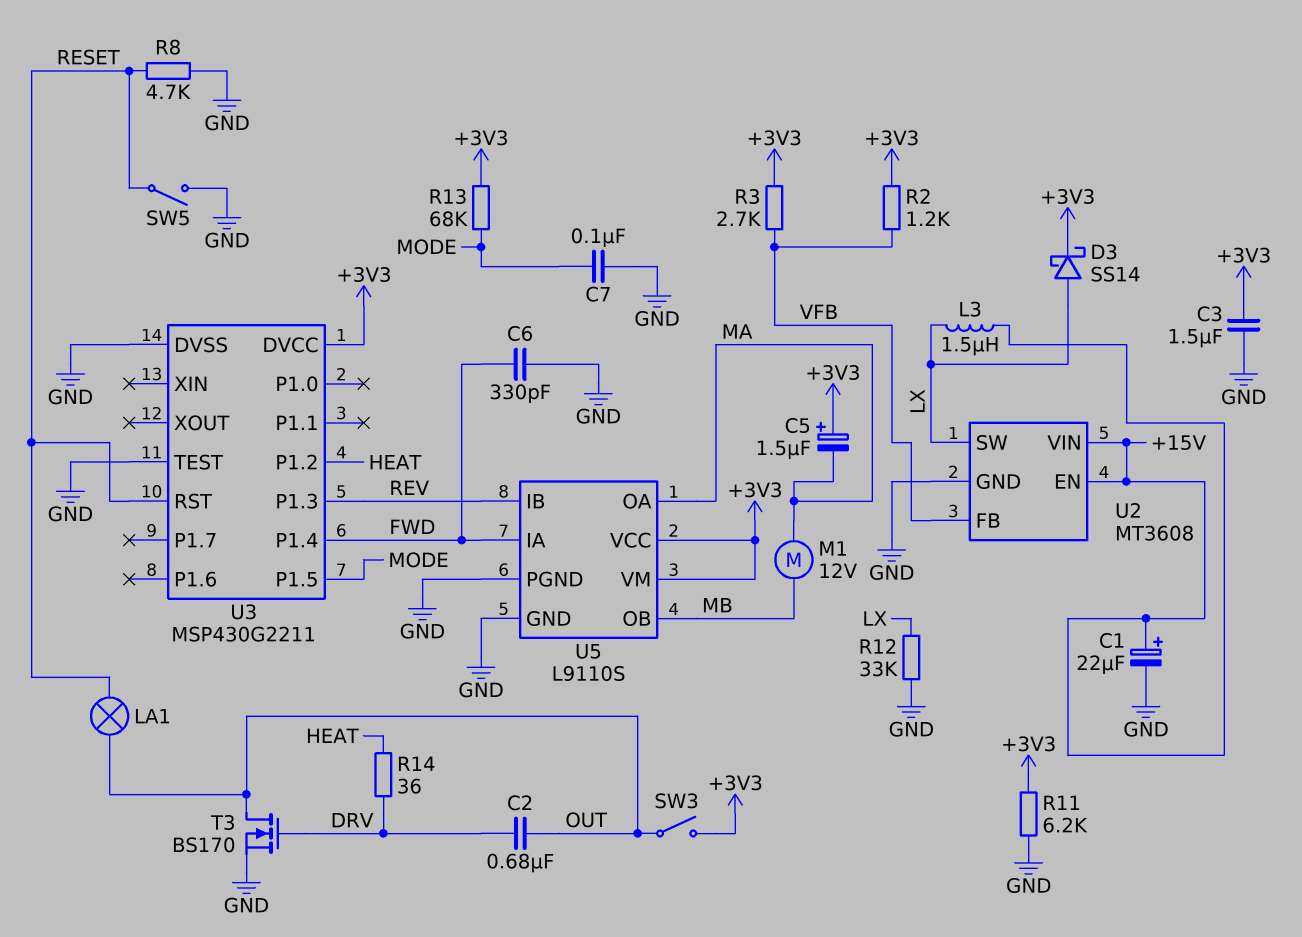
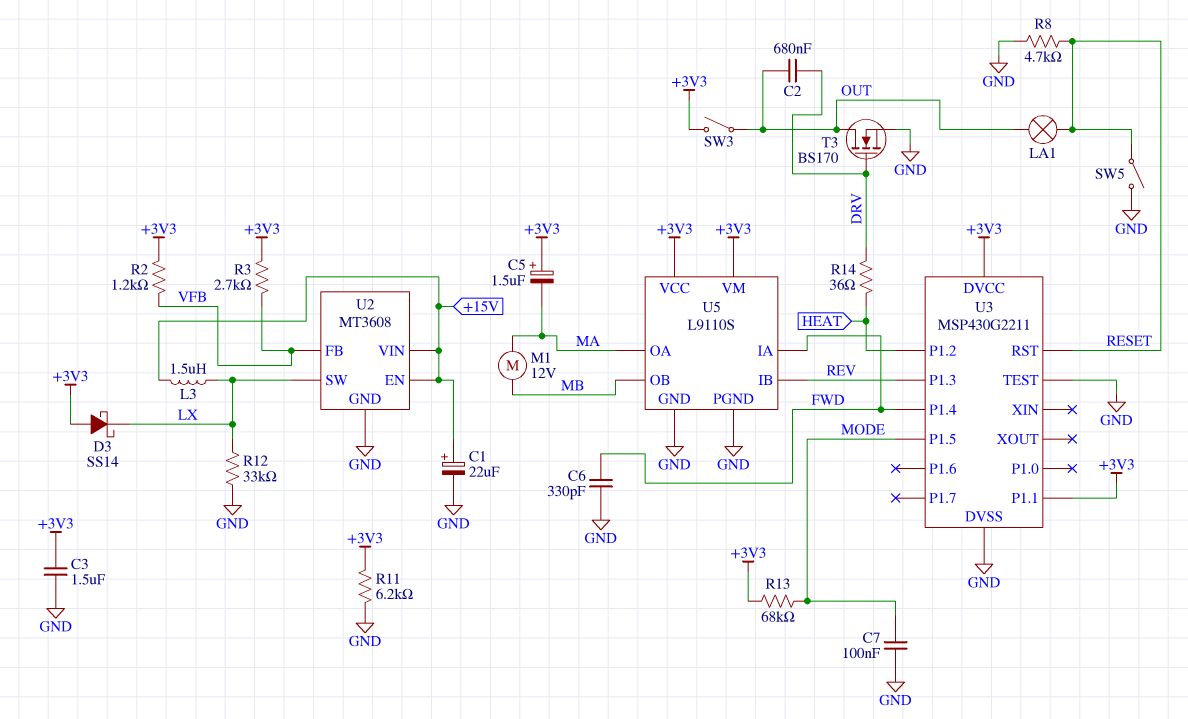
D3: schottky SS14 (A LX, K +3V3) -> schottky SS14 (A +3V3, K LX)
U3 pin P1.1: none -> +3V3

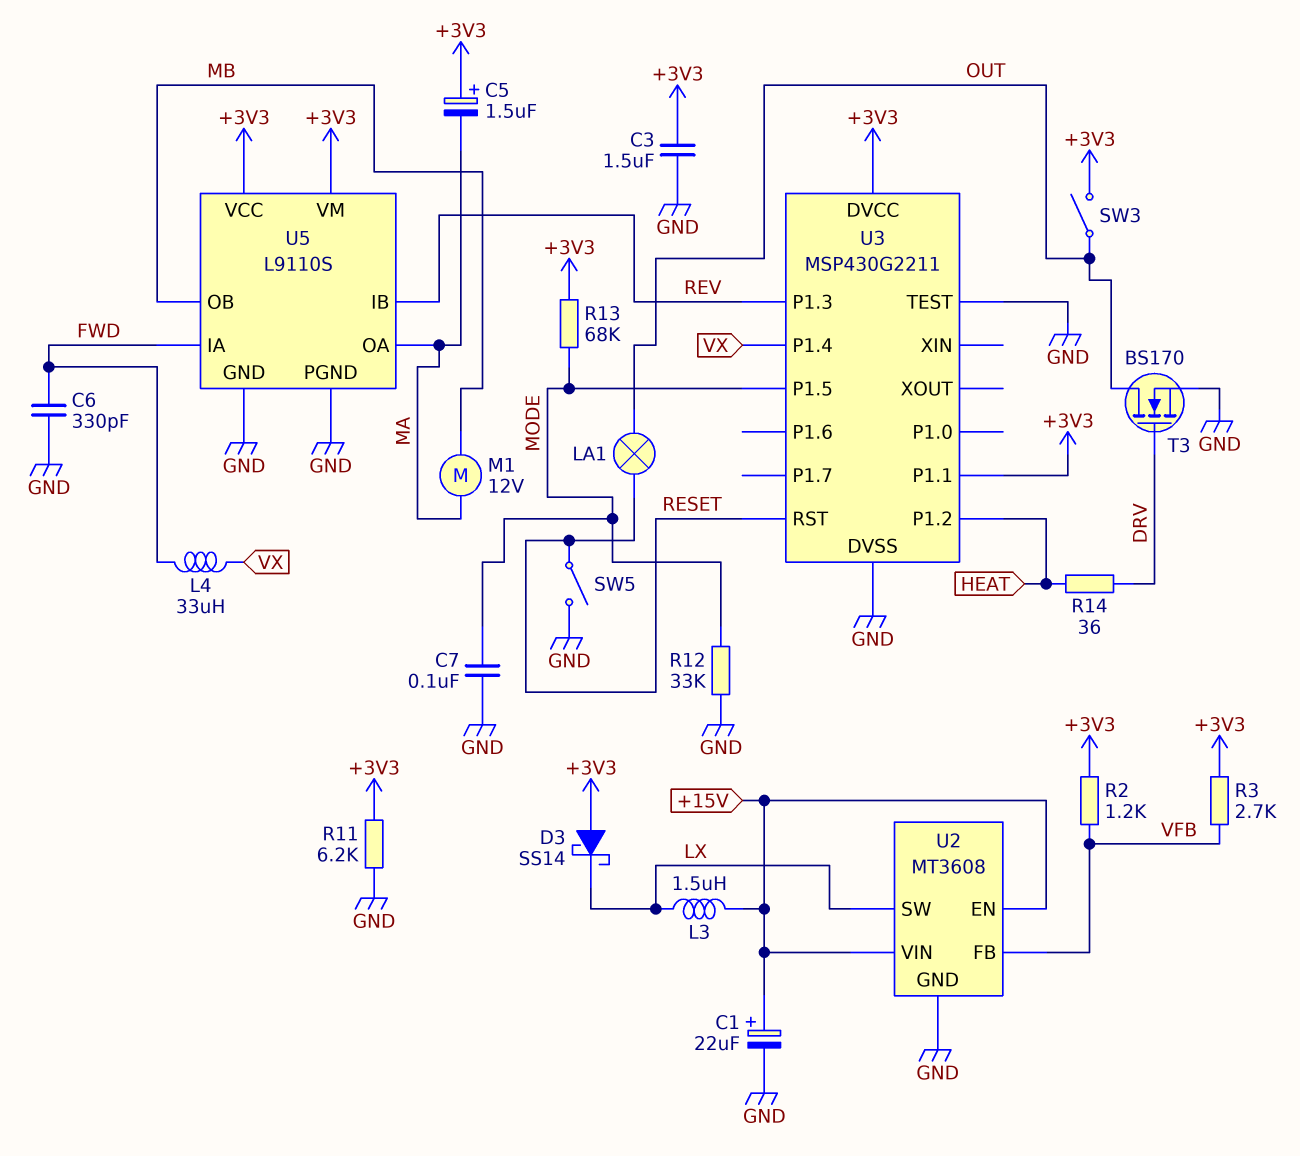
C2: 680nF (DRV, OUT) -> none
L4: none -> 33uH (FWD, VX)
R8: 4.7k (GND, RESET) -> none
R12: 33k (GND, LX) -> 33k (GND, MODE)
U3 pin P1.4: FWD -> VX

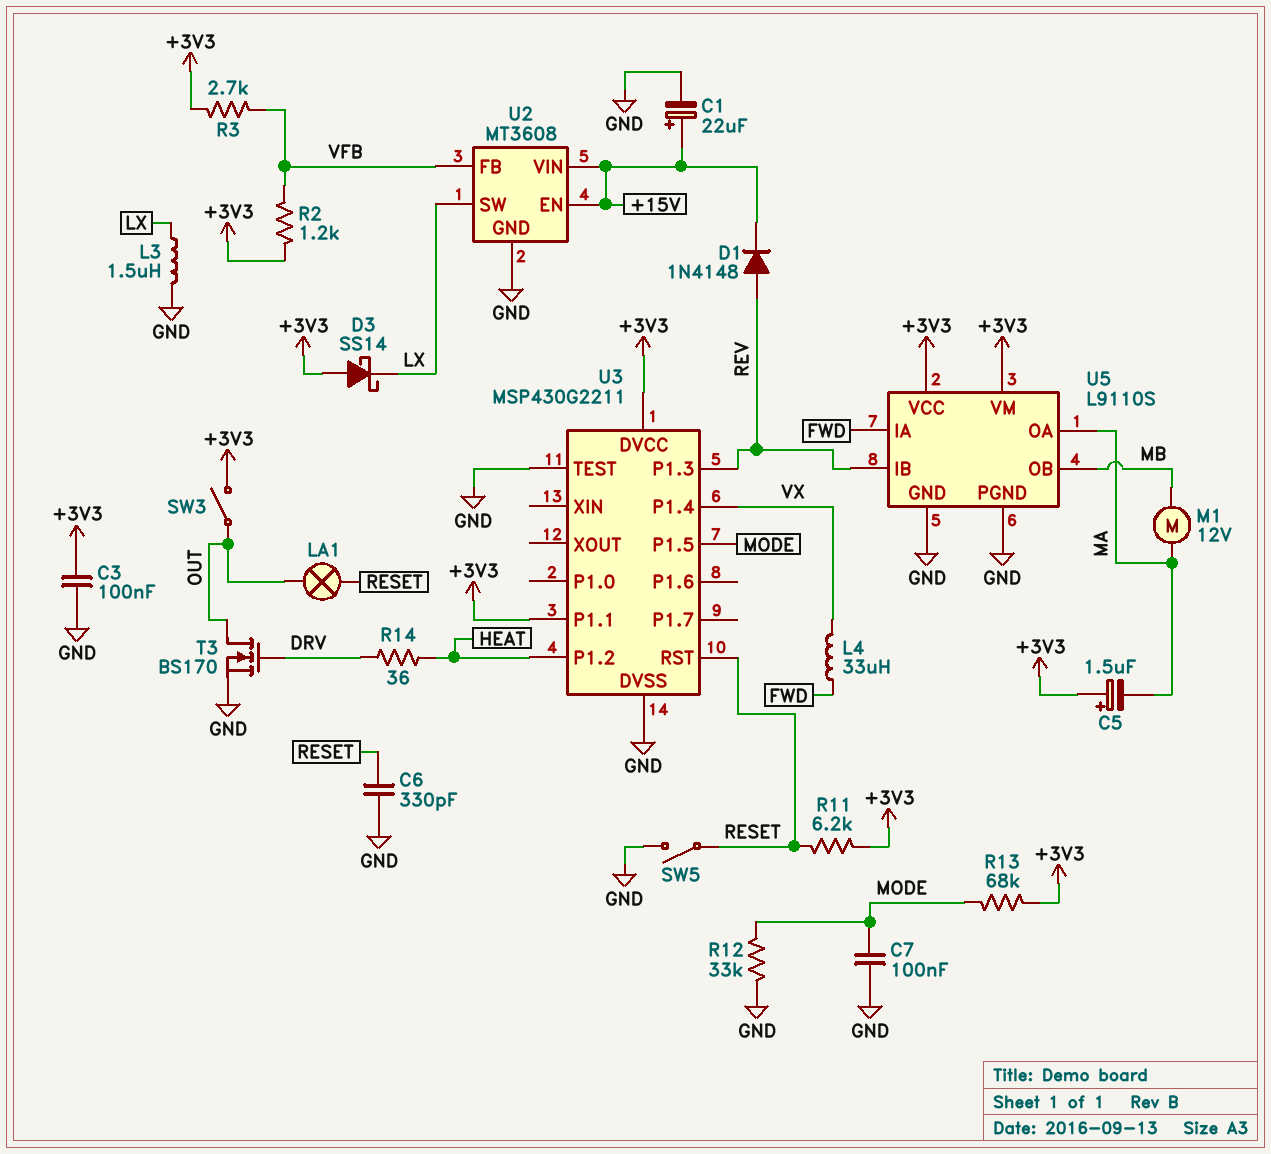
C3: 1.5uF (+3V3, GND) -> 100nF (+3V3, GND)
C6: 330pF (FWD, GND) -> 330pF (GND, RESET)
D1: none -> diode 1N4148 (A REV, K +15V)
L3: 1.5uH (+15V, LX) -> 1.5uH (GND, LX)
R11: 6.2k (+3V3, GND) -> 6.2k (+3V3, RESET)

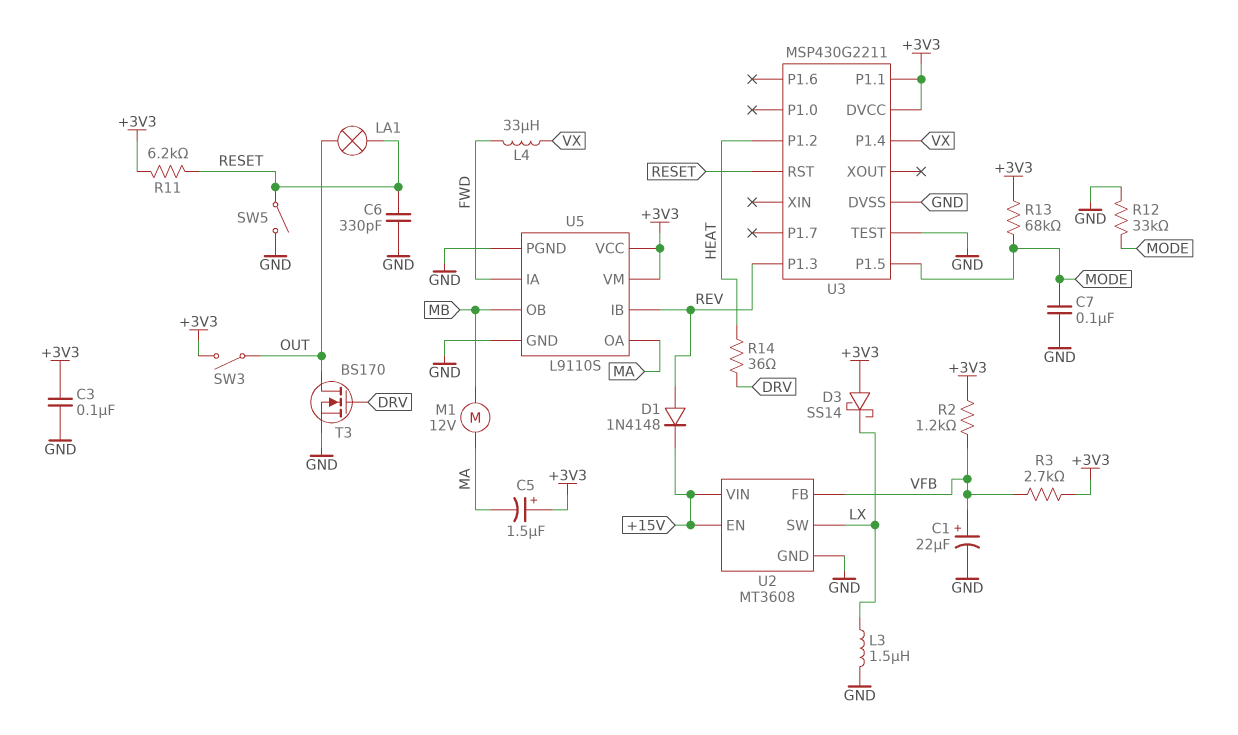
C1: 22uF (plus +15V, minus GND) -> 22uF (plus VFB, minus GND)

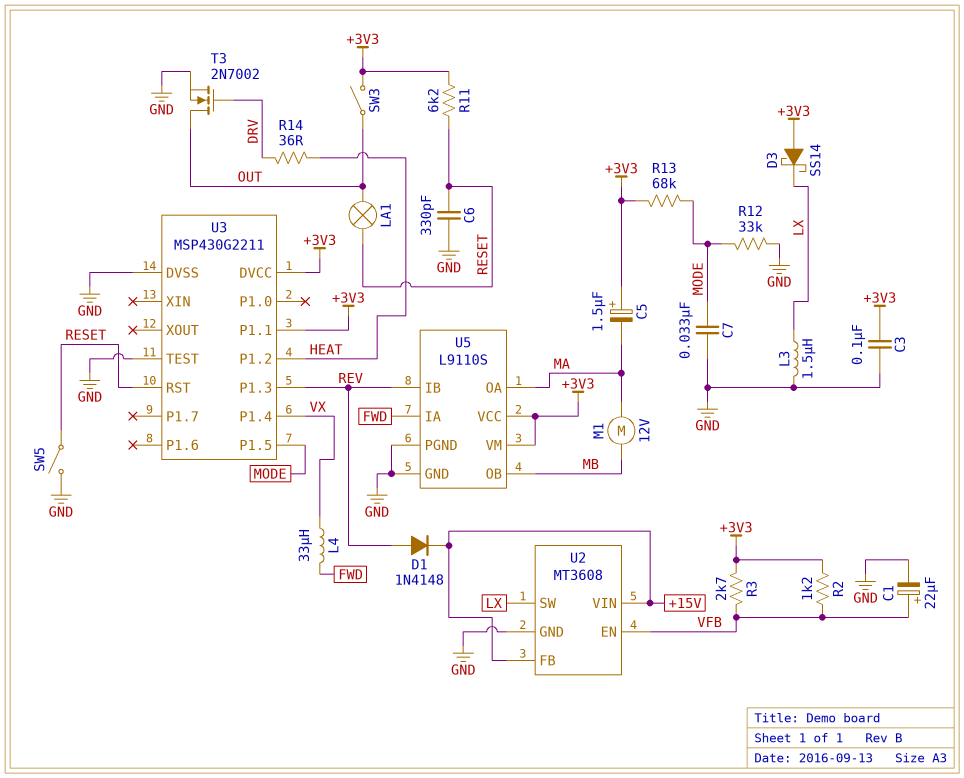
C7: 100nF (GND, MODE) -> 33nF (GND, MODE)
T3: NMOS BS170 (G DRV, D OUT, S GND) -> NMOS 2N7002 (G DRV, D OUT, S GND)
U2 pin EN: +15V -> VFB
U2 pin FB: VFB -> +15V

